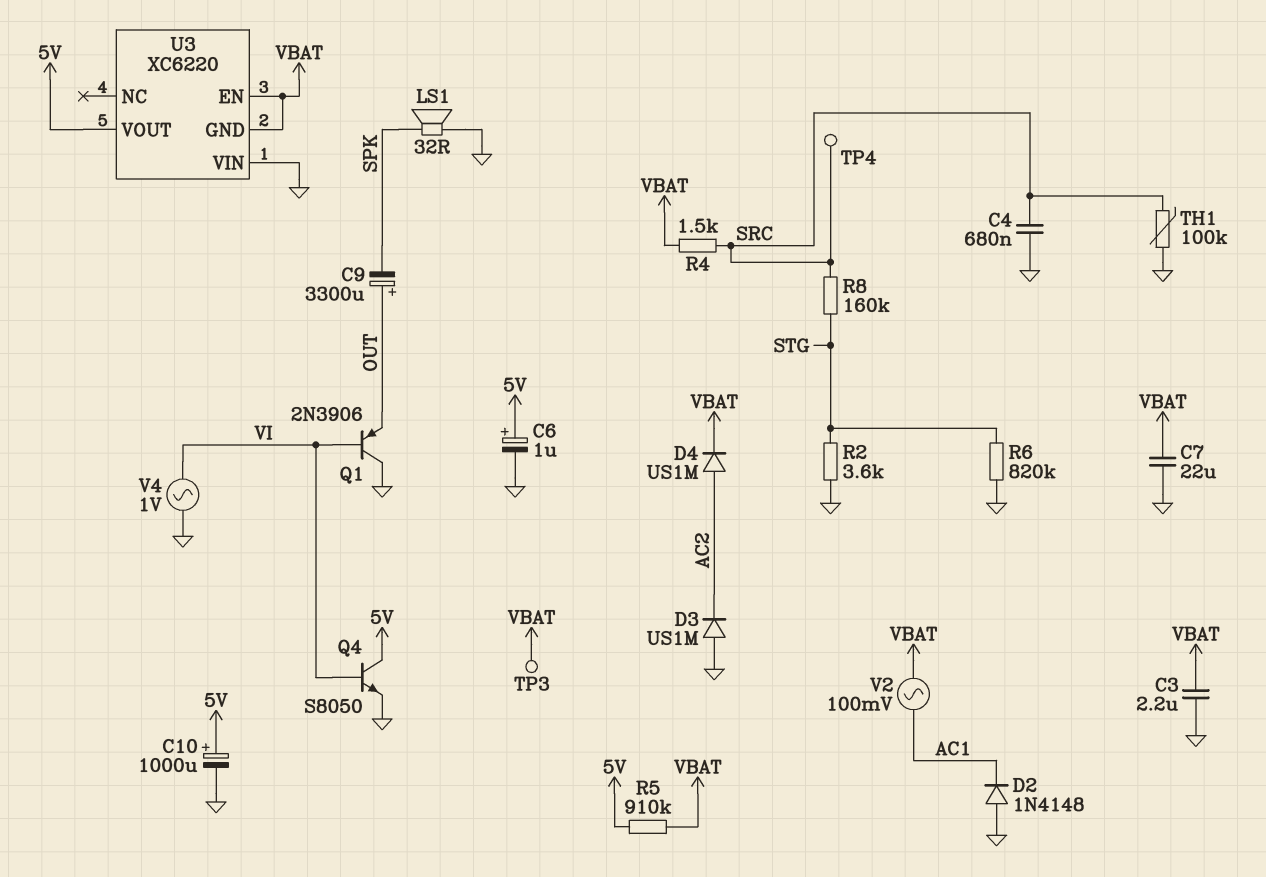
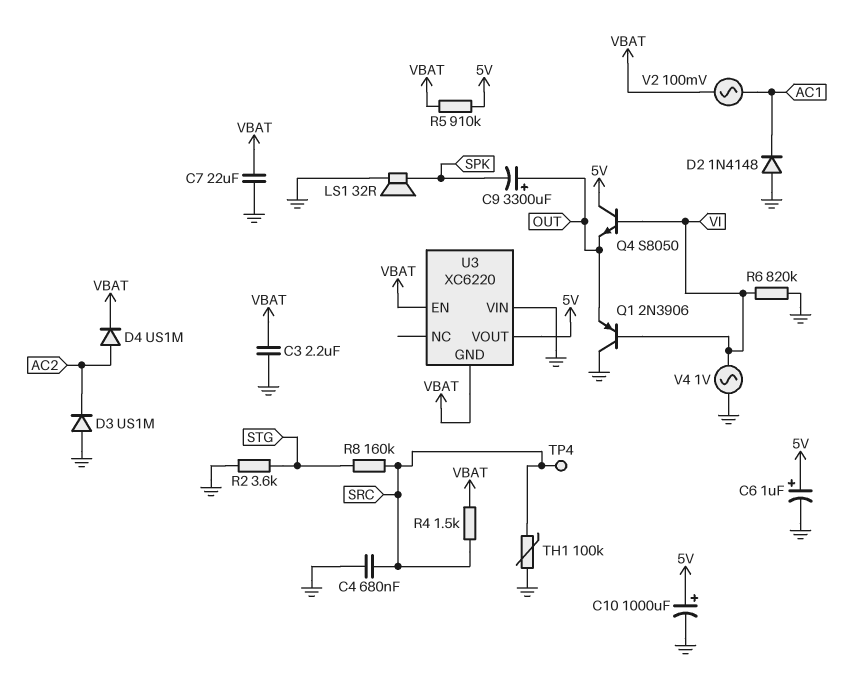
Q4: NPN S8050 (B VI, C 5V, E GND) -> NPN S8050 (B VI, C 5V, E OUT)
R6: 820k (GND, STG) -> 820k (GND, VI)
TP3: test point (VBAT) -> none

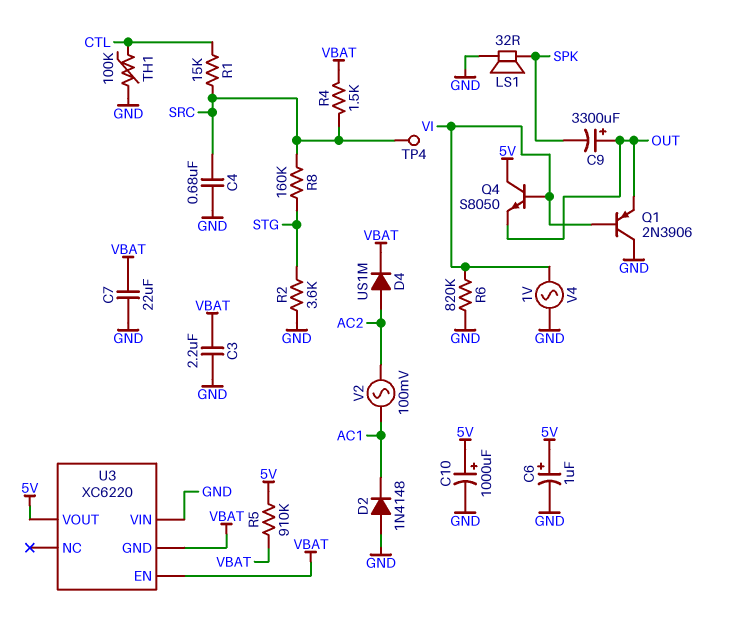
D3: diode US1M (A GND, K AC2) -> none
R1: none -> 15k (CTL, SRC)
TH1: 100k (GND, SRC) -> 100k (CTL, GND)
V2: AC 100mV (AC1, VBAT) -> AC 100mV (AC1, AC2)

